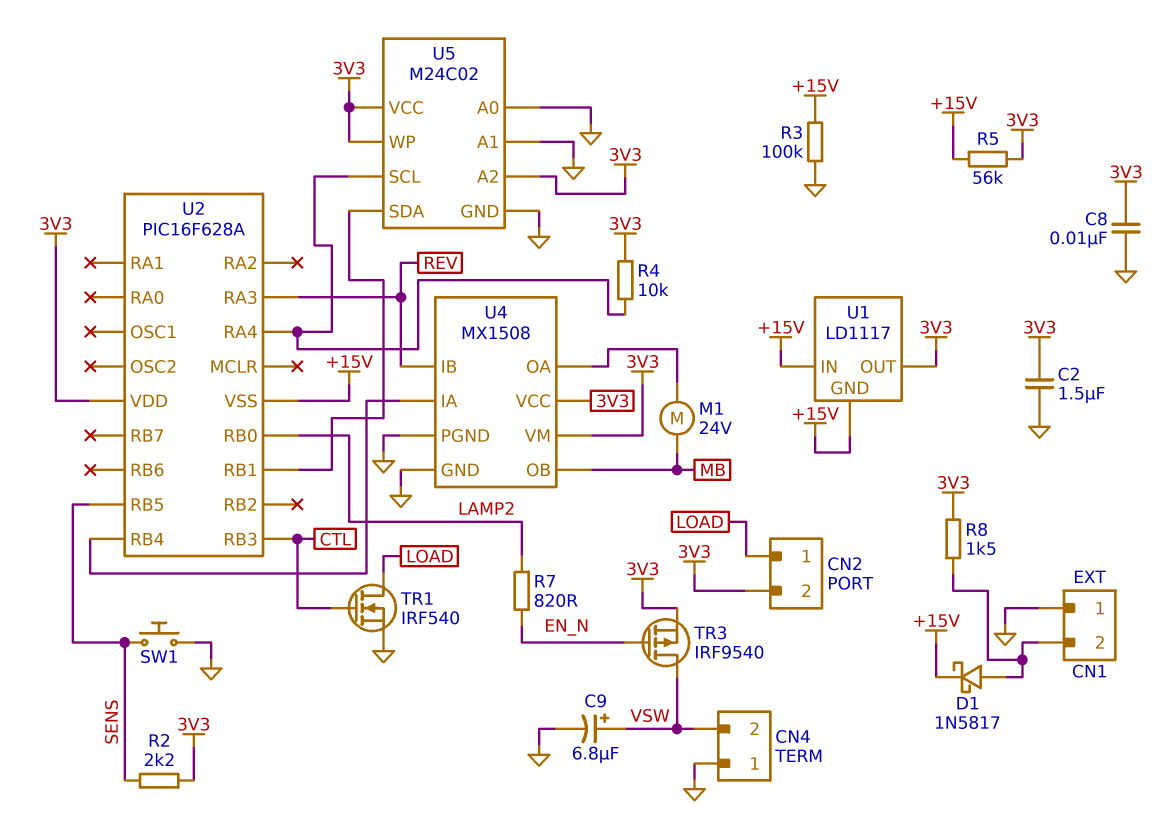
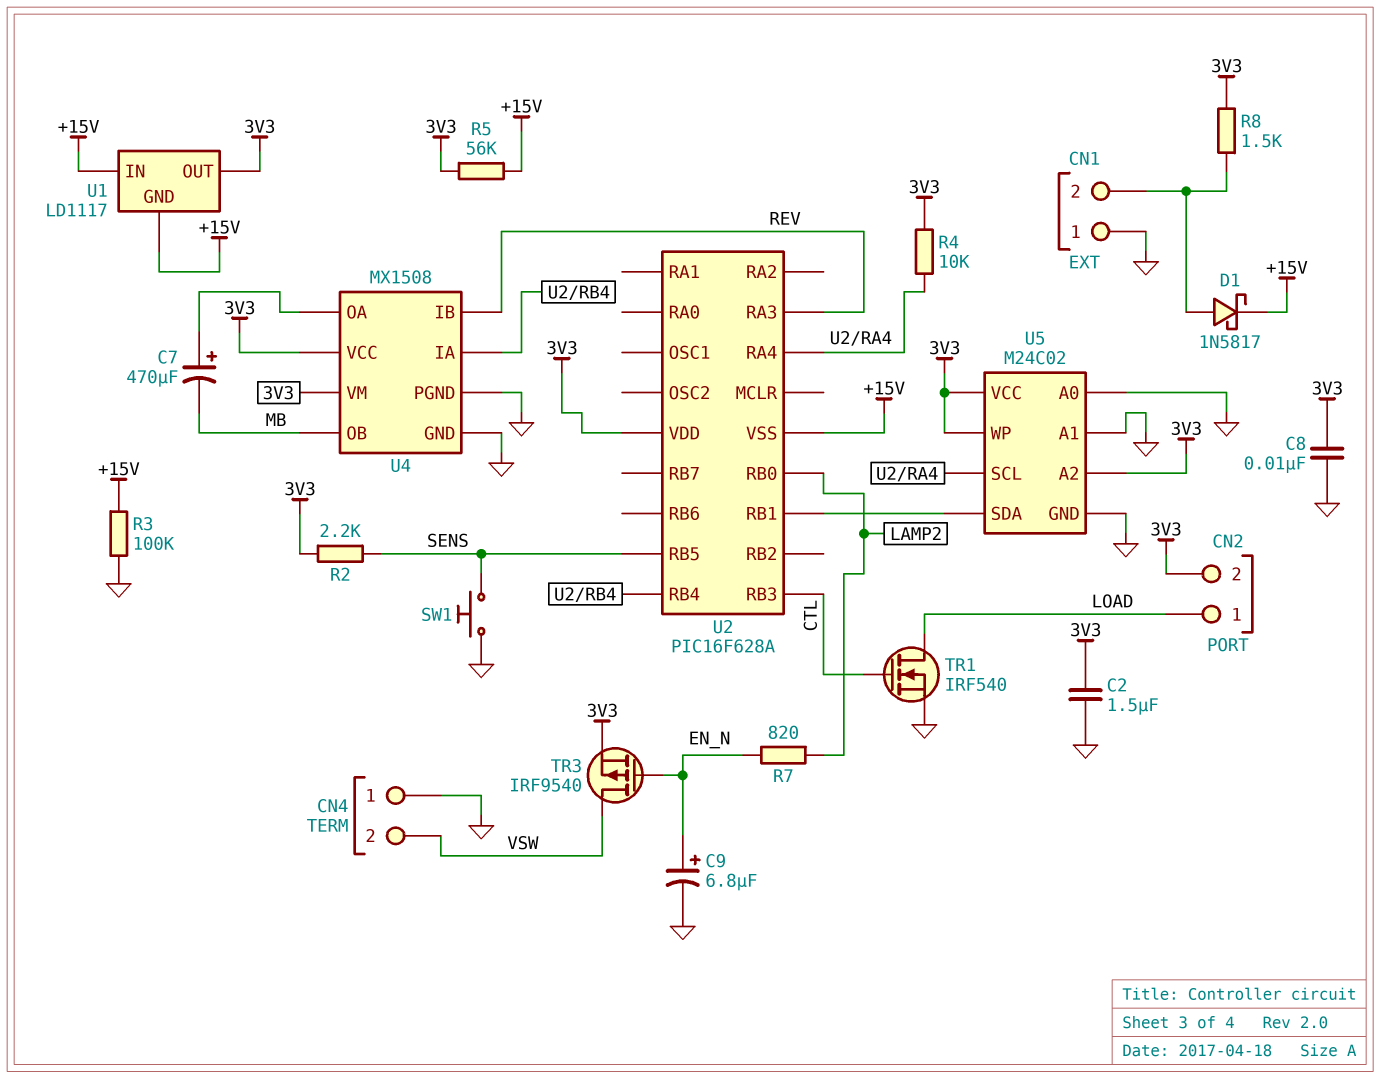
C7: none -> 470uF (plus U4/OA, minus MB)
C9: 6.8uF (plus VSW, minus GND) -> 6.8uF (plus EN_N, minus GND)
M1: motor 24V (MB, U4/OA) -> none

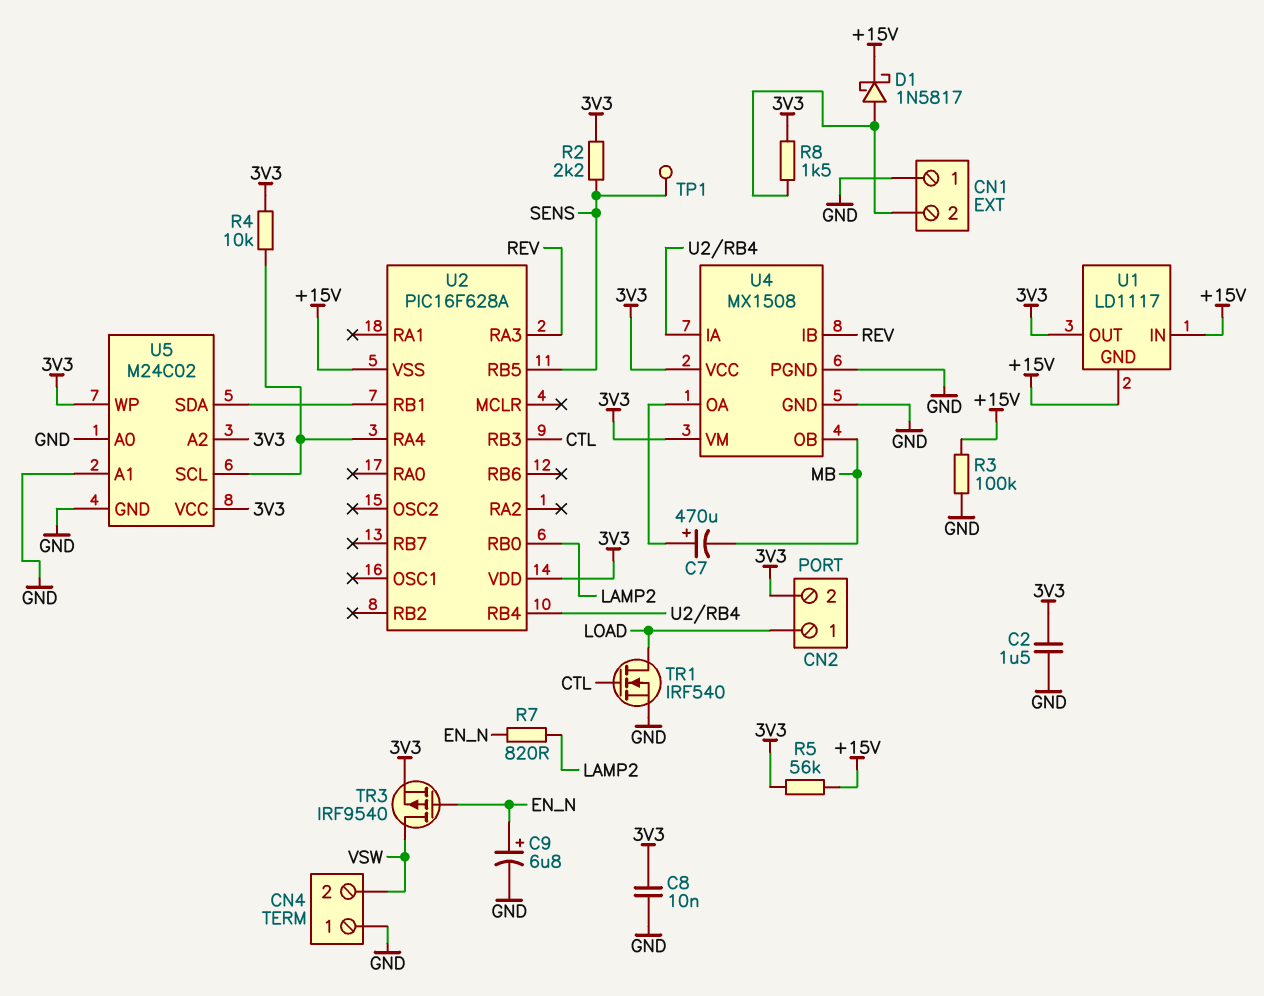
SW1: button (GND, SENS) -> none
TP1: none -> test point (SENS)

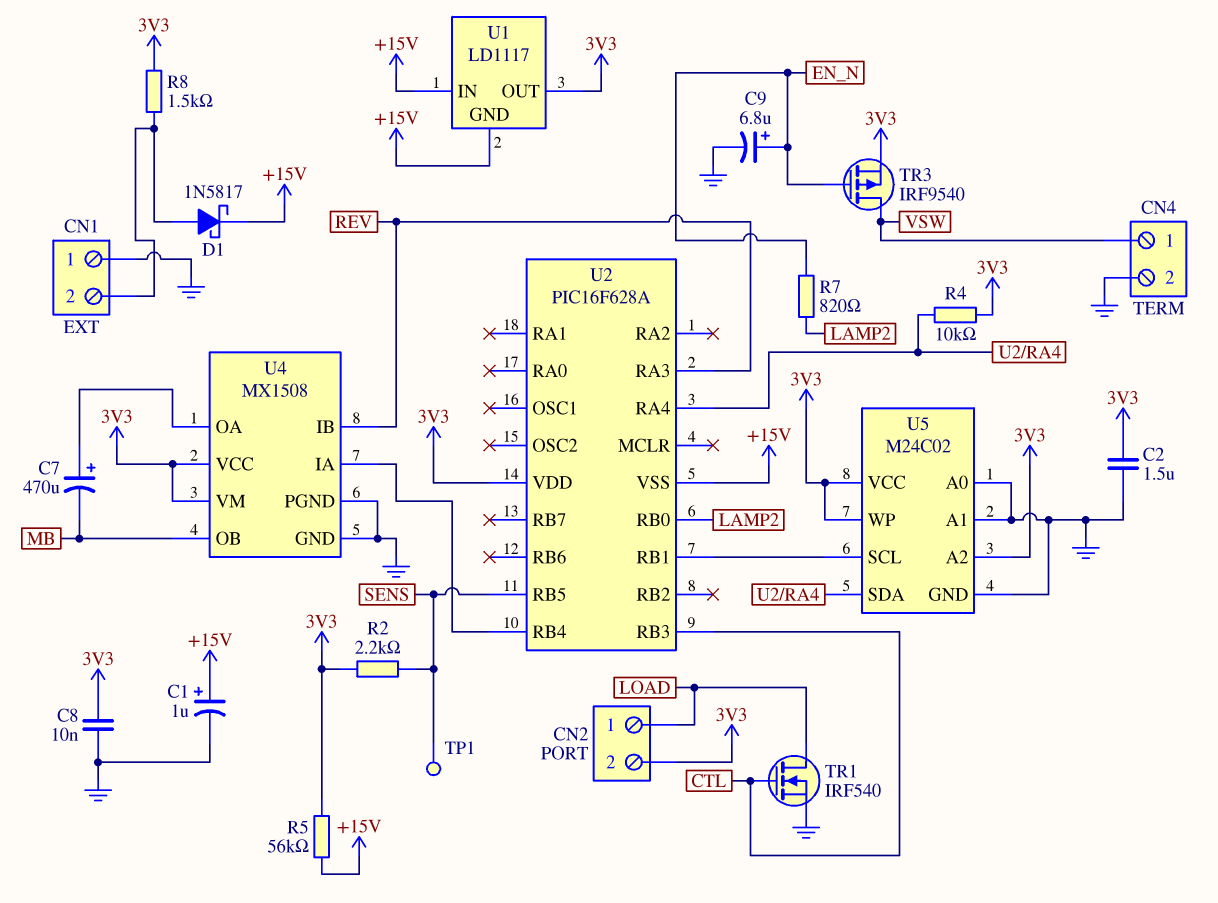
C1: none -> 1uF (plus +15V, minus GND)
CN4 pin 1: GND -> VSW
CN4 pin 2: VSW -> GND
R3: 100k (+15V, GND) -> none
U5 pin SCL: U2/RA4 -> U2/RB1
U5 pin SDA: U2/RB1 -> U2/RA4

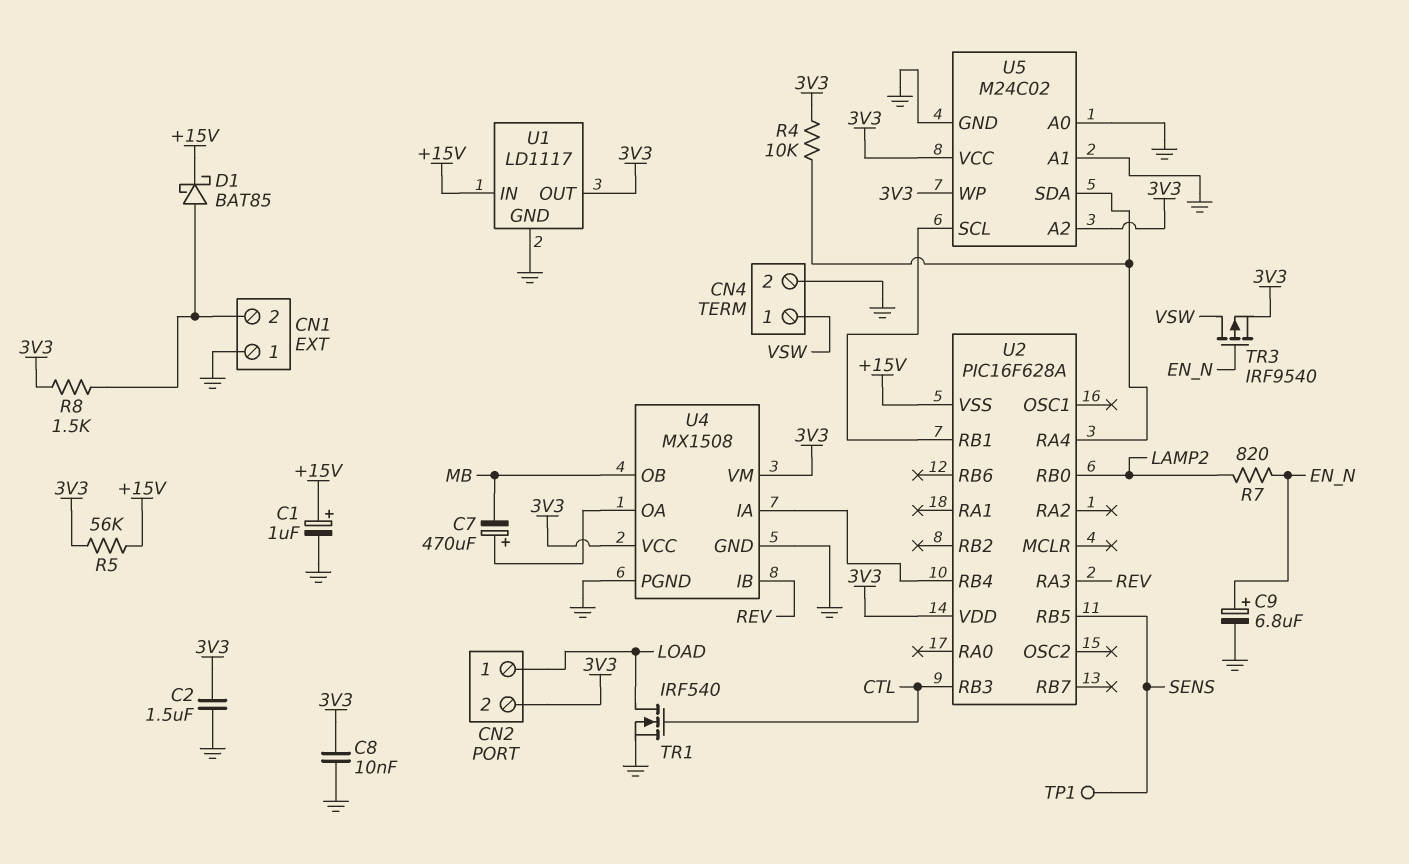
D1: schottky 1N5817 (A CN1/2, K +15V) -> schottky BAT85 (A CN1/2, K +15V)
R2: 2.2k (3V3, SENS) -> none
U1 pin GND: +15V -> GND

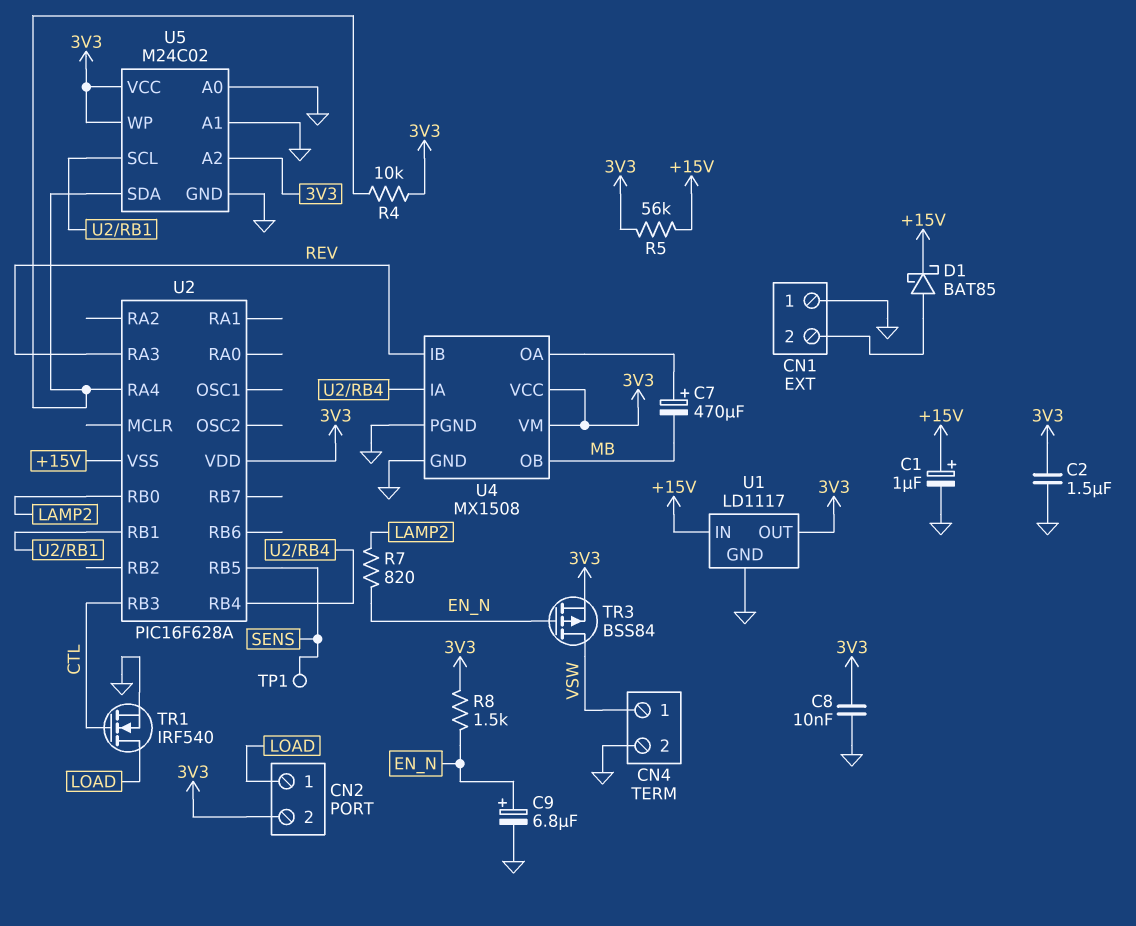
R8: 1.5k (3V3, CN1/2) -> 1.5k (3V3, EN_N)
TR3: PMOS IRF9540 (G EN_N, D VSW, S 3V3) -> PMOS BSS84 (G EN_N, D VSW, S 3V3)

